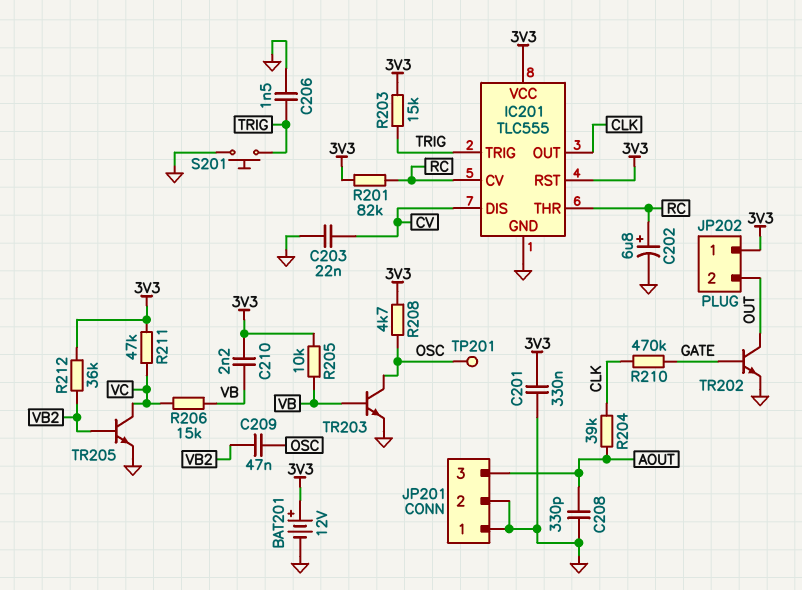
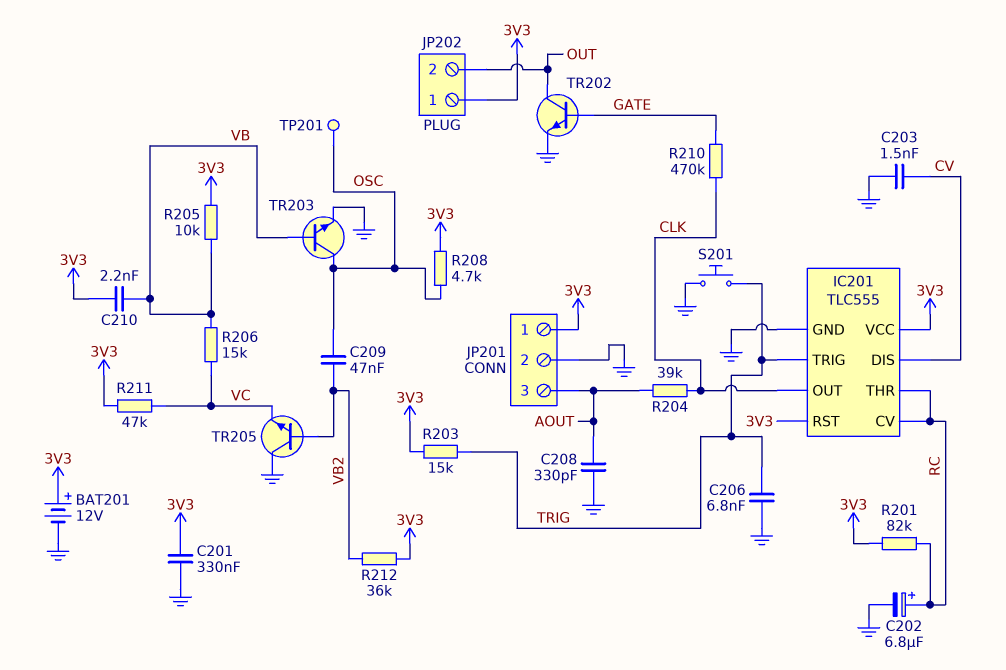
C203: 22nF (CV, GND) -> 1.5nF (CV, GND)
C206: 1.5nF (GND, TRIG) -> 6.8nF (GND, TRIG)
JP201 pin 1: GND -> 3V3
TR205: NPN (B VB2, C VC, E GND) -> NPN (B VB2, C GND, E VC)

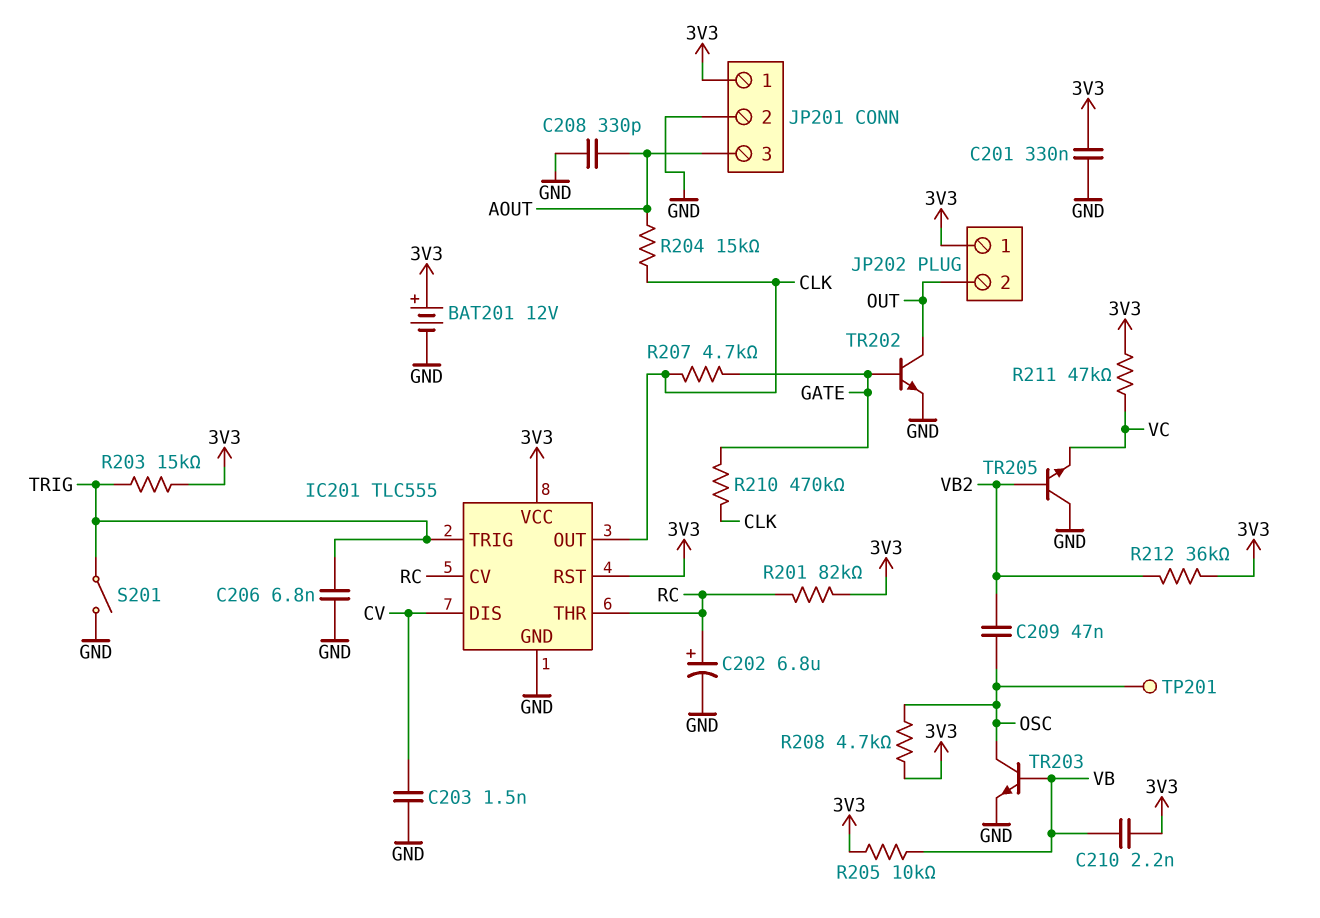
R204: 39k (AOUT, CLK) -> 15k (AOUT, CLK)
R206: 15k (VB, VC) -> none
R207: none -> 4.7k (CLK, GATE)
S201: button (GND, TRIG) -> switch (GND, TRIG)

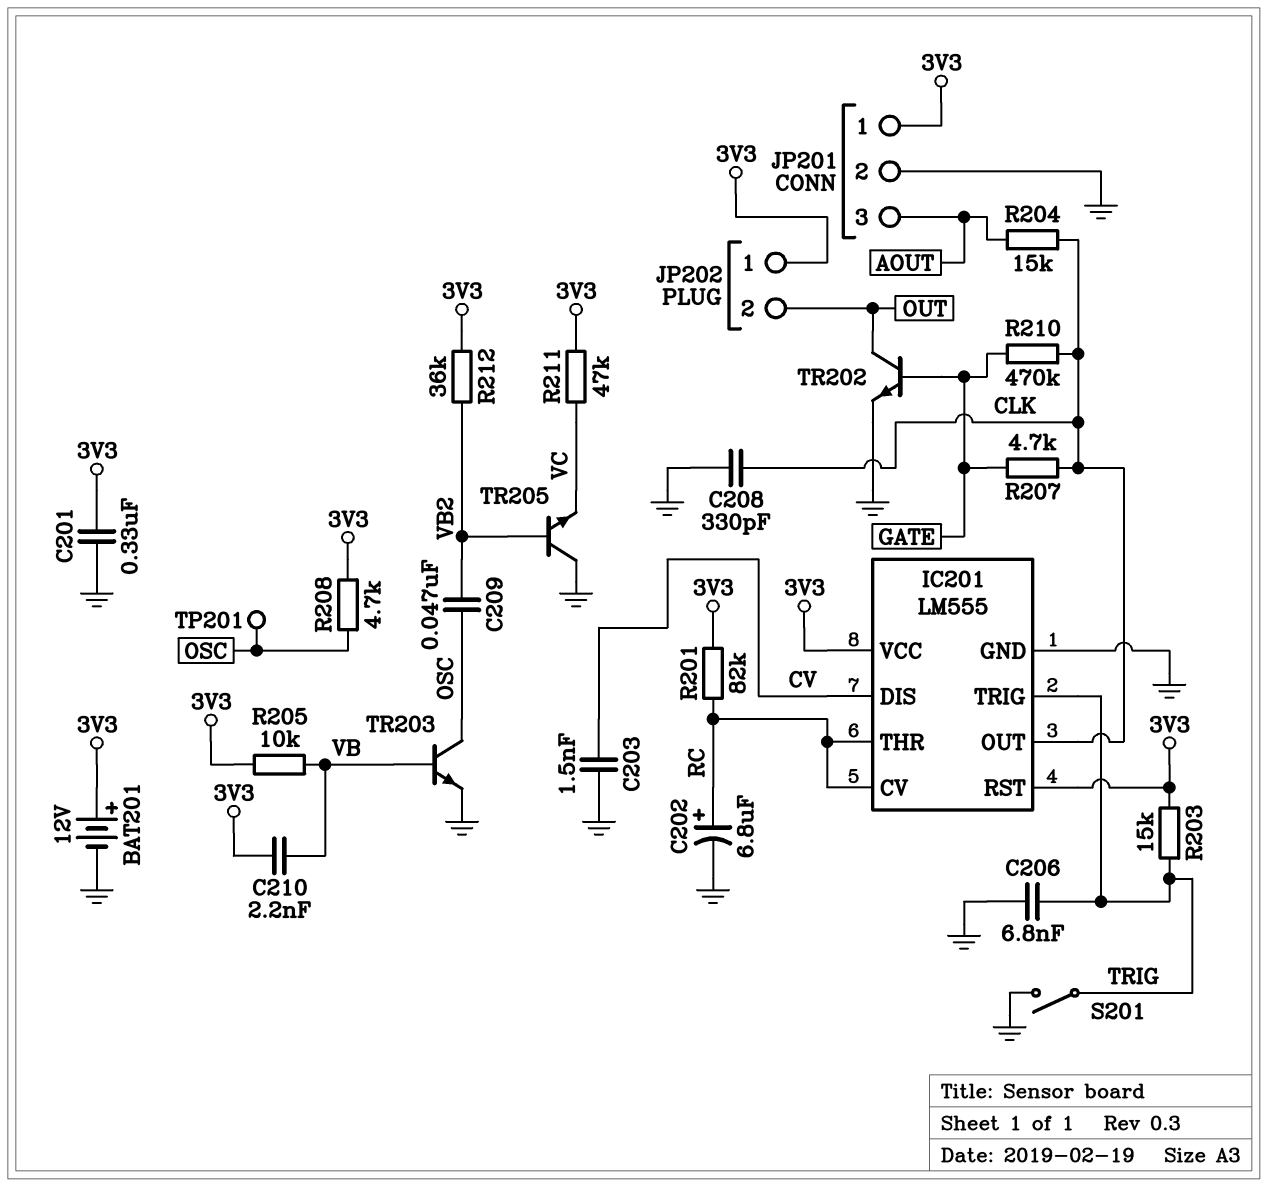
C208: 330pF (AOUT, GND) -> 330pF (CLK, GND)
IC201: TLC555 -> LM555

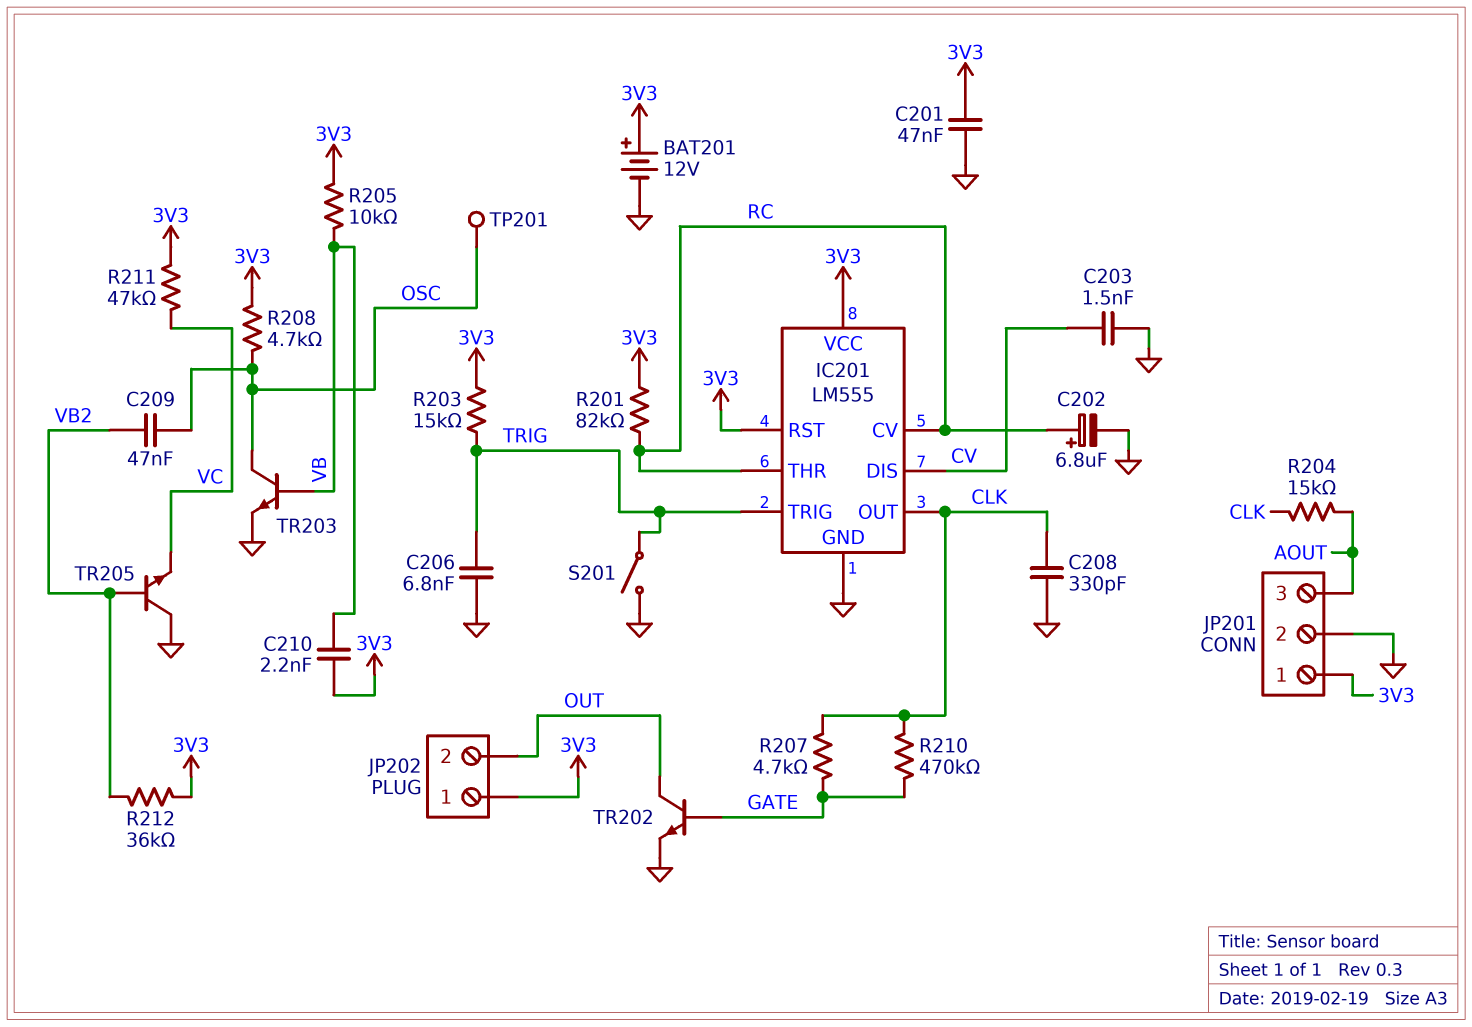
C201: 330nF (3V3, GND) -> 47nF (3V3, GND)

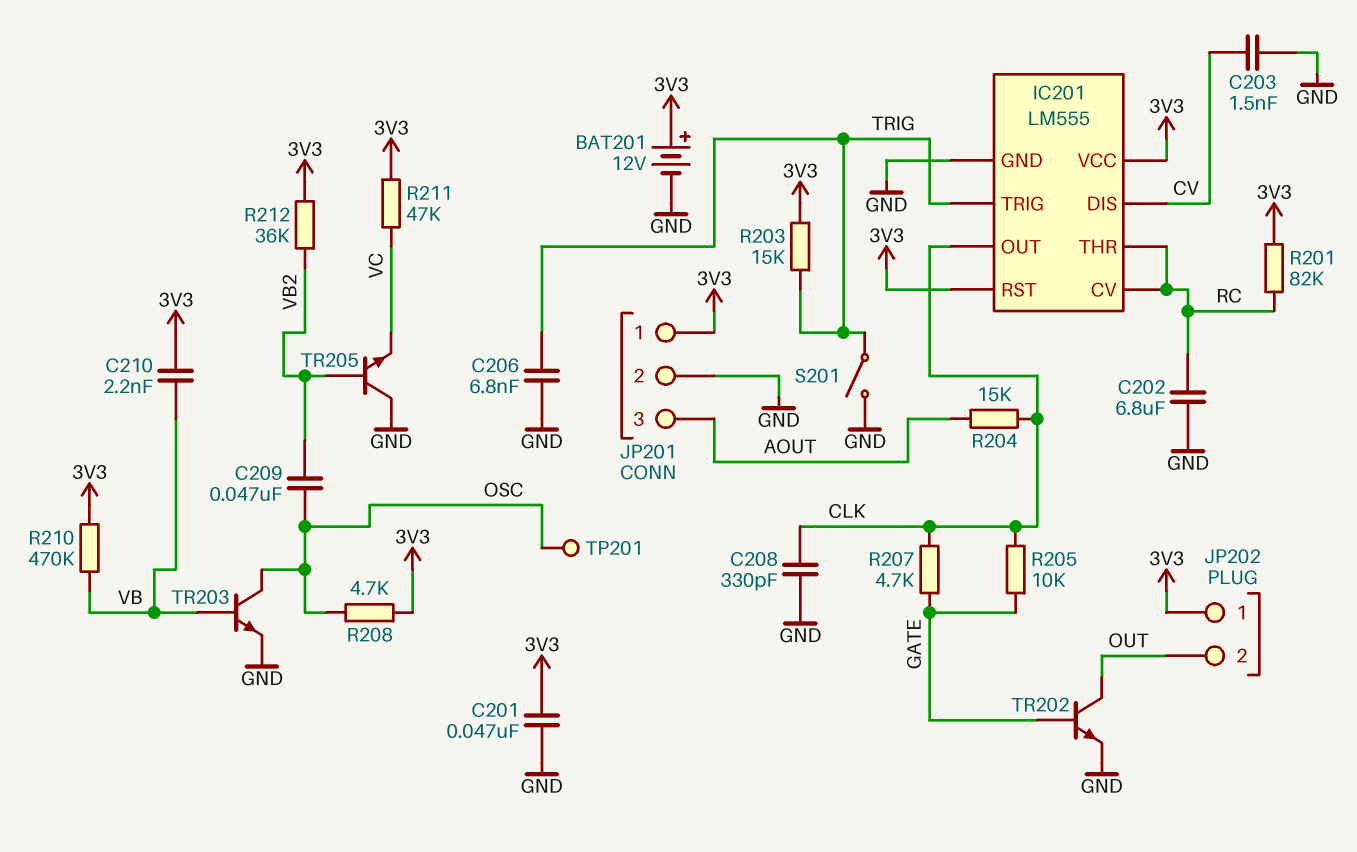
C202: 6.8uF (plus RC, minus GND) -> 6.8uF (GND, RC)
R205: 10k (3V3, VB) -> 10k (CLK, GATE)
R210: 470k (CLK, GATE) -> 470k (3V3, VB)

